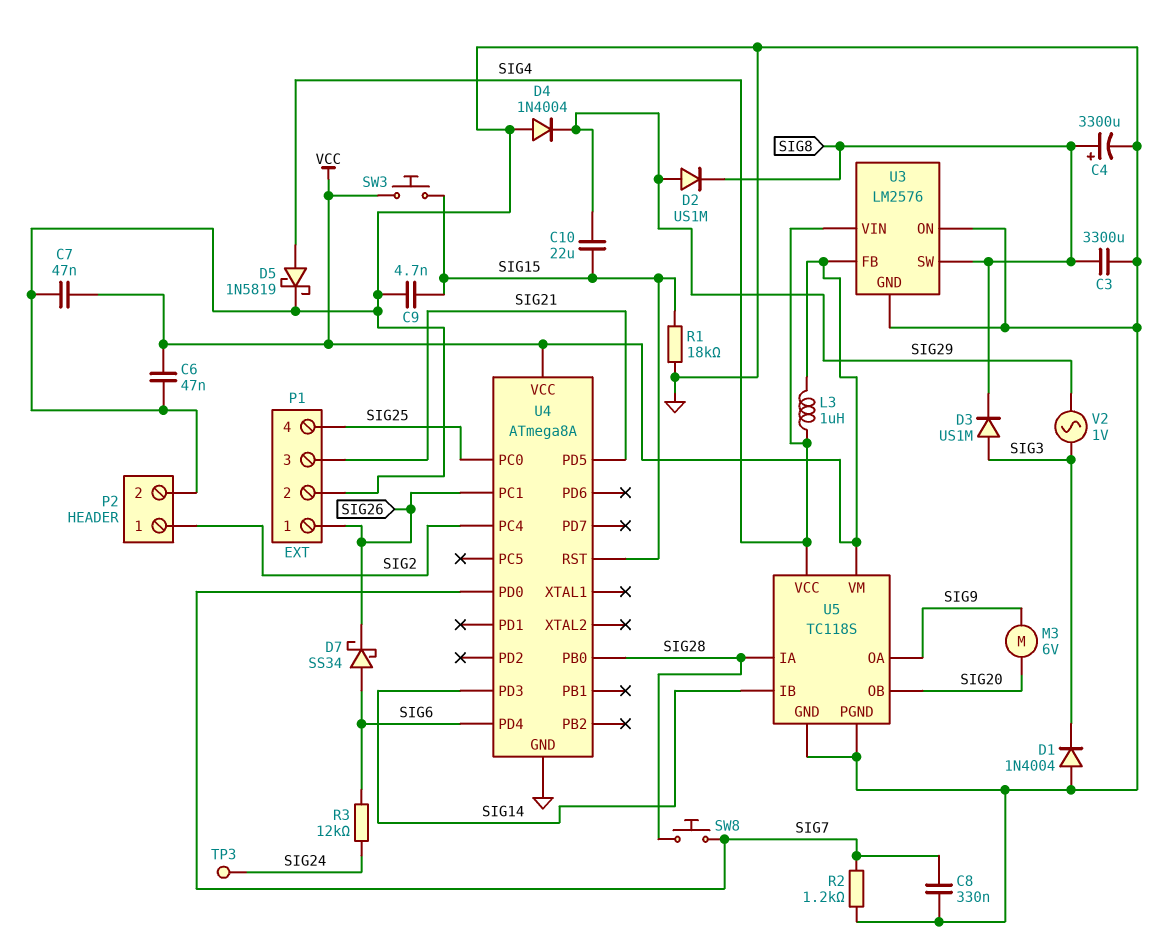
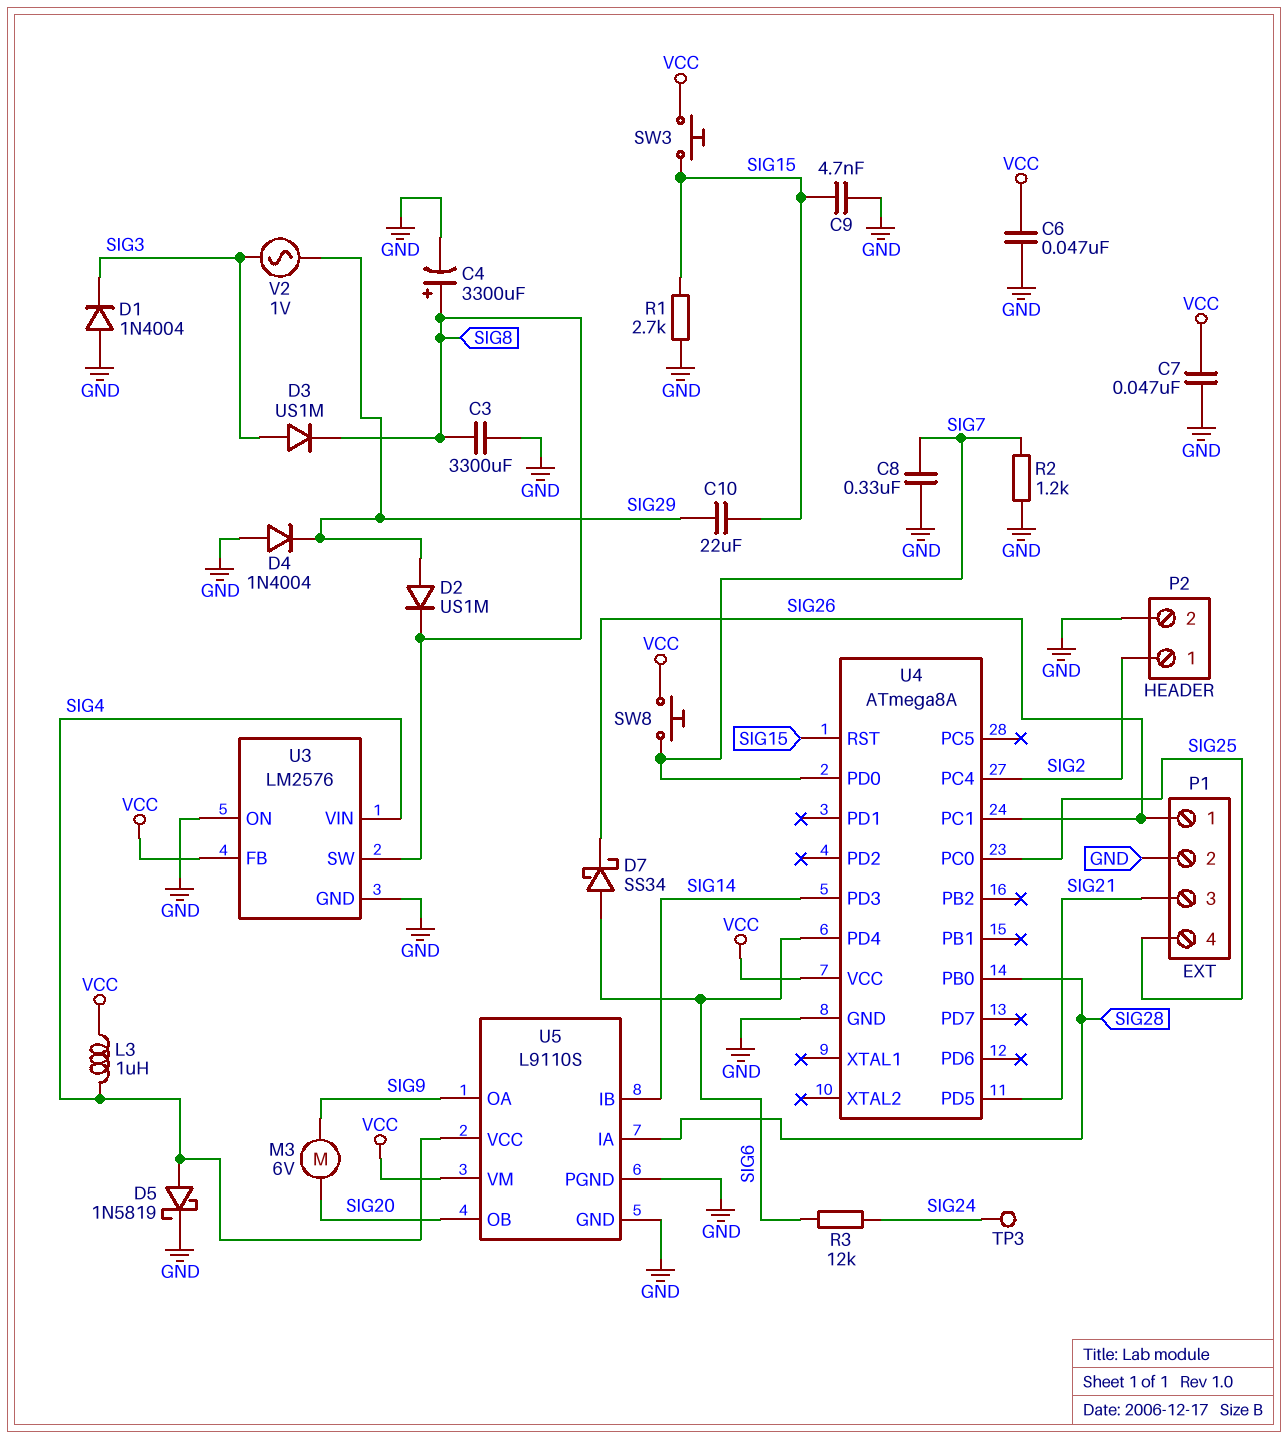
R1: 18k (GND, SIG15) -> 2.7k (GND, SIG15)
SW8: button (SIG7, SIG28) -> button (SIG7, VCC)
U5: TC118S -> L9110S

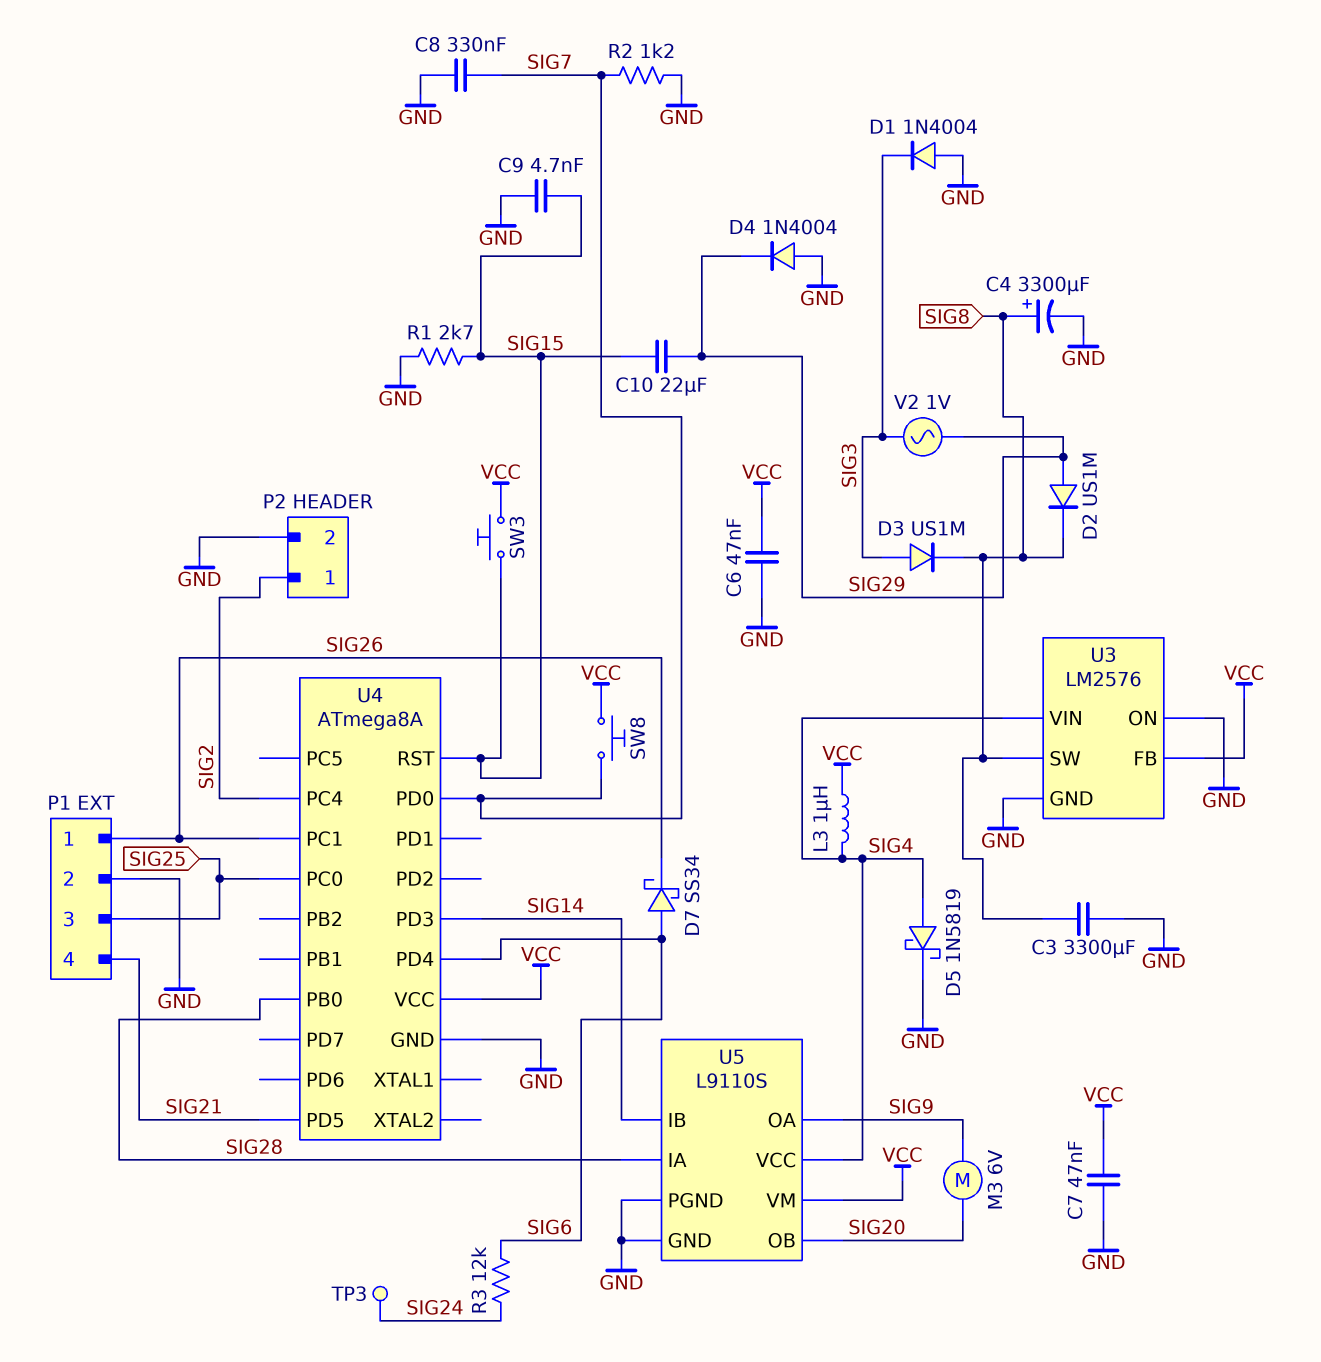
P1 pin 3: SIG21 -> SIG25
P1 pin 4: SIG25 -> SIG21

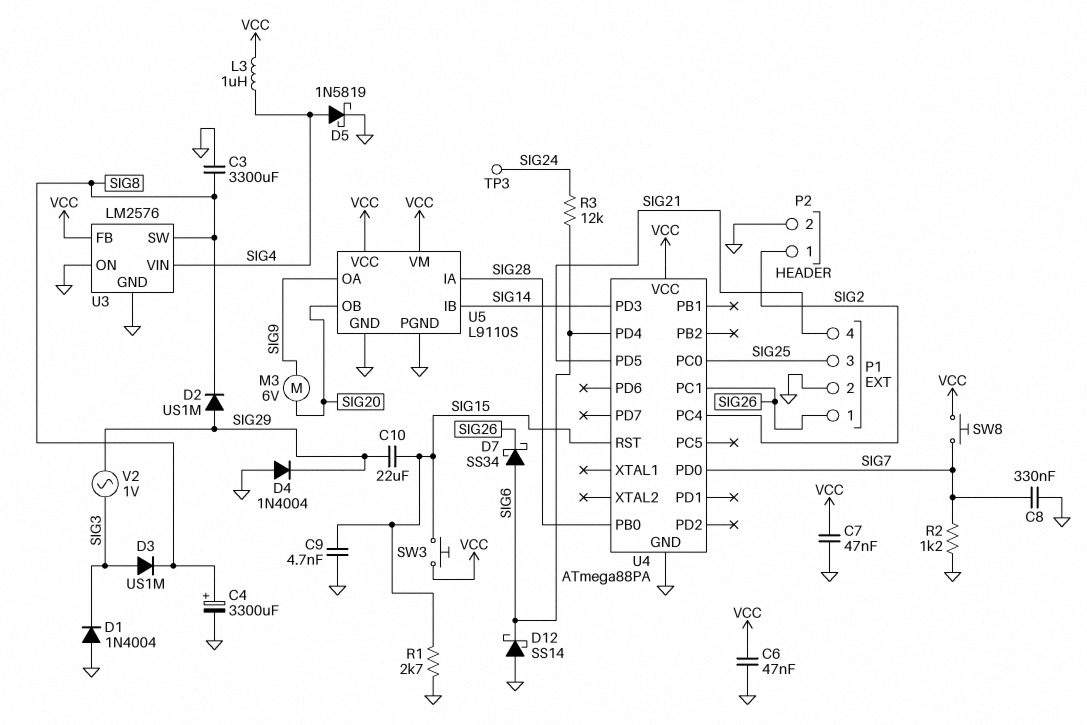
D12: none -> schottky SS14 (A GND, K SIG6)
U4: ATmega8A -> ATmega88PA
U5 pin VCC: SIG4 -> VCC

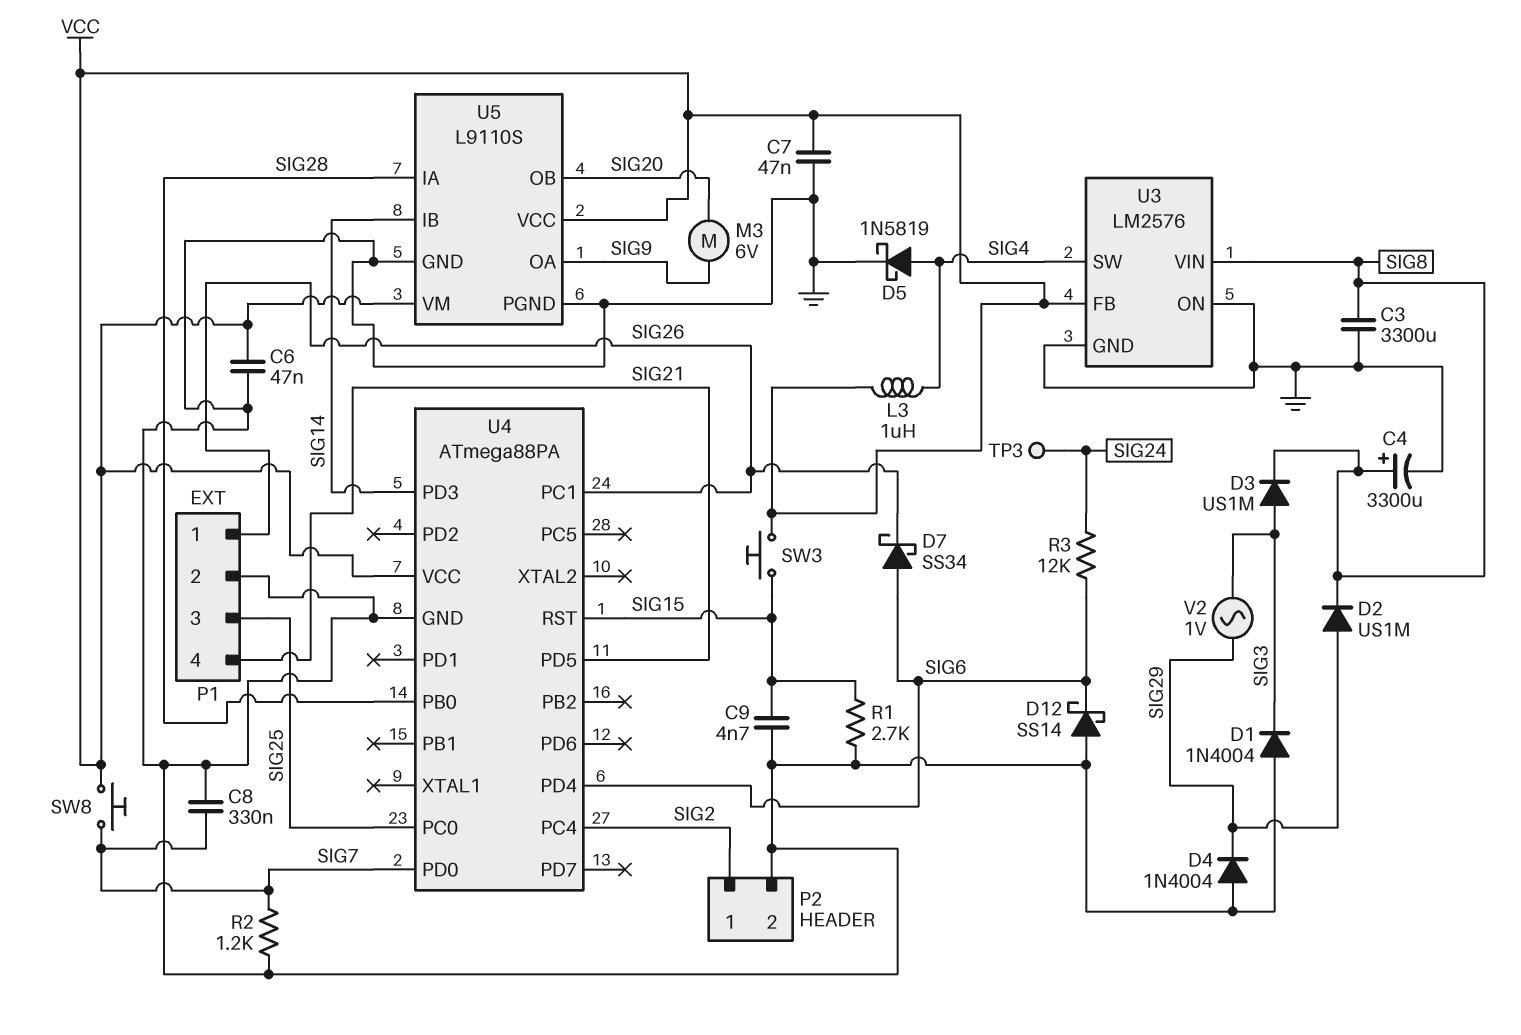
C10: 22uF (SIG15, SIG29) -> none
U3 pin SW: SIG8 -> SIG4
U3 pin VIN: SIG4 -> SIG8

